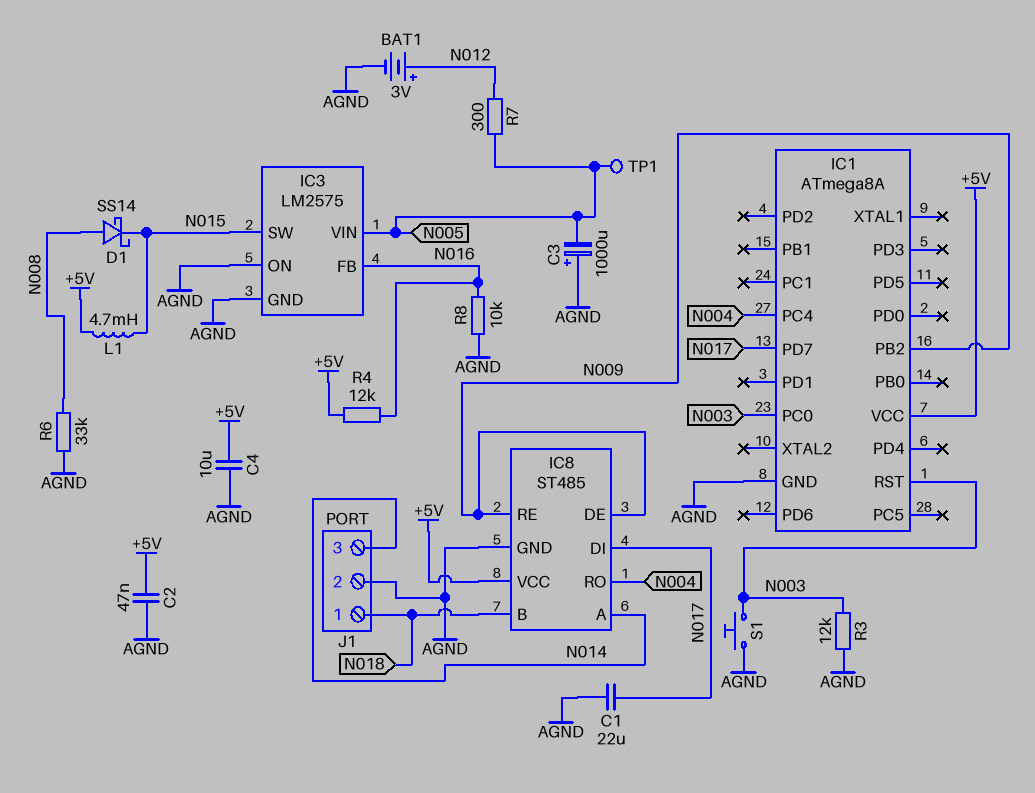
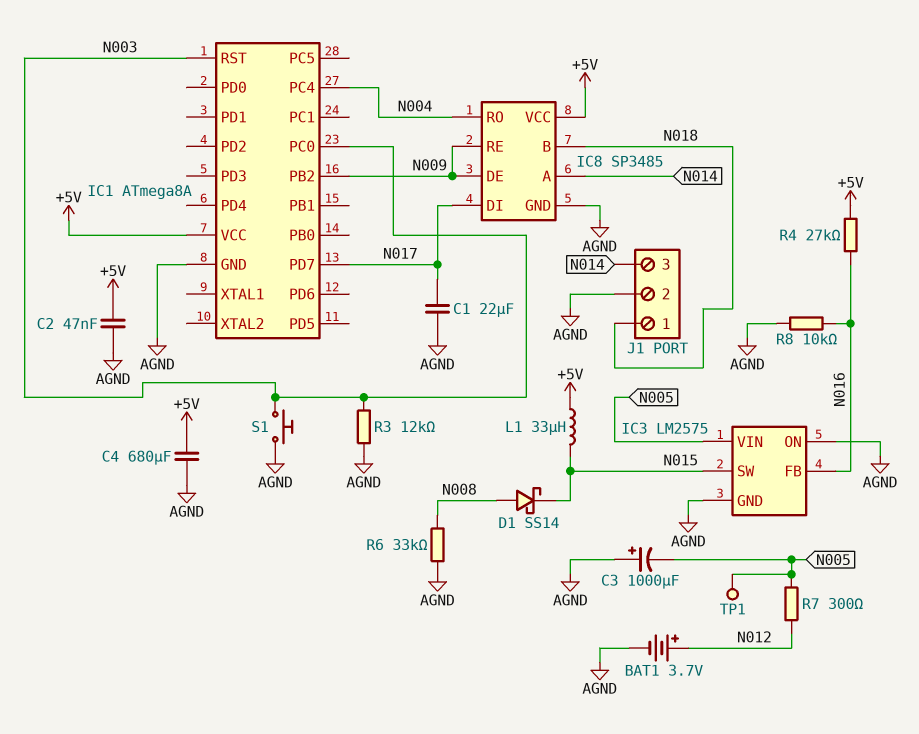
BAT1: 3V (plus N012, minus AGND) -> 3.7V (plus N012, minus AGND)
C4: 10uF (+5V, AGND) -> 680uF (+5V, AGND)
IC8: ST485 -> SP3485
L1: 4.7mH (+5V, N015) -> 33uH (+5V, N015)
R4: 12k (+5V, N016) -> 27k (+5V, N016)

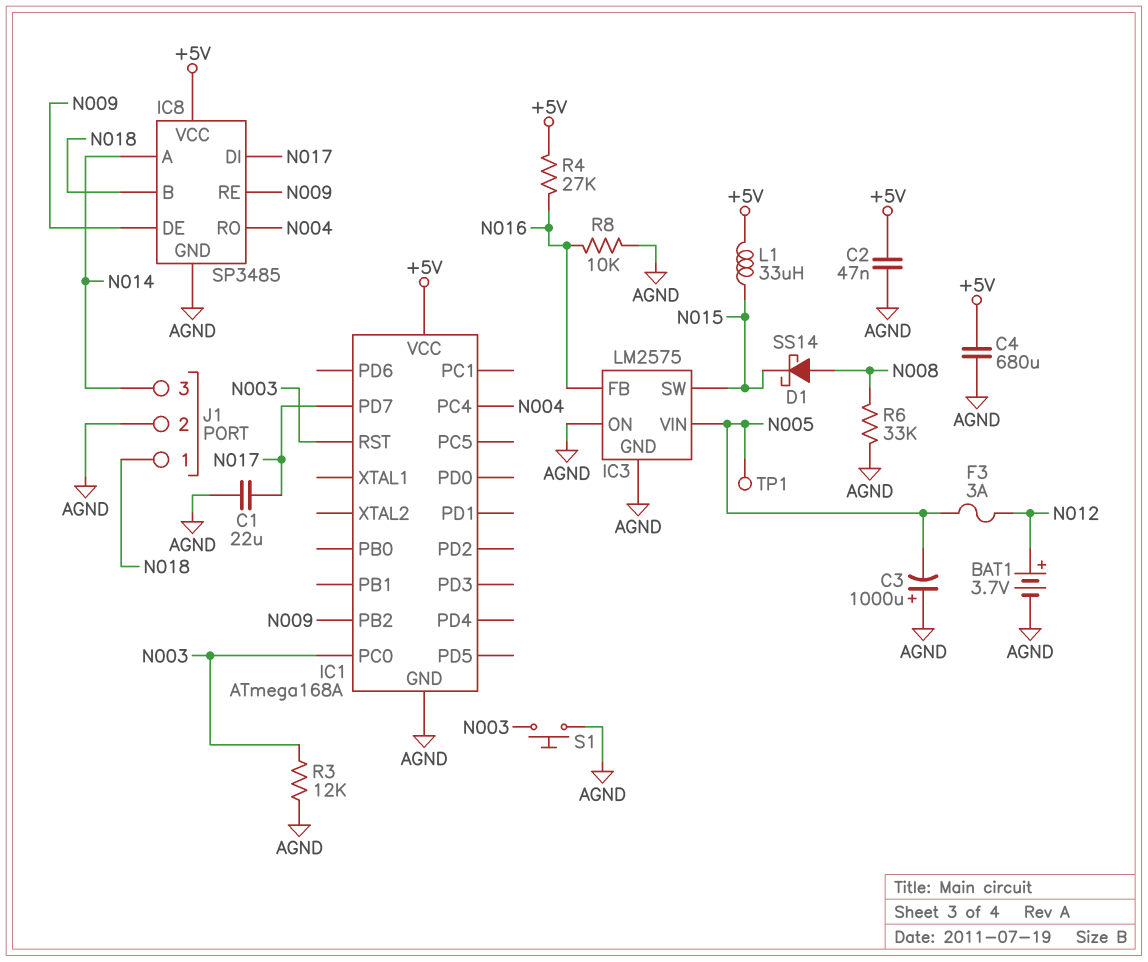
F3: none -> 3A (N005, N012)
IC1: ATmega8A -> ATmega168A
R7: 300 (N005, N012) -> none

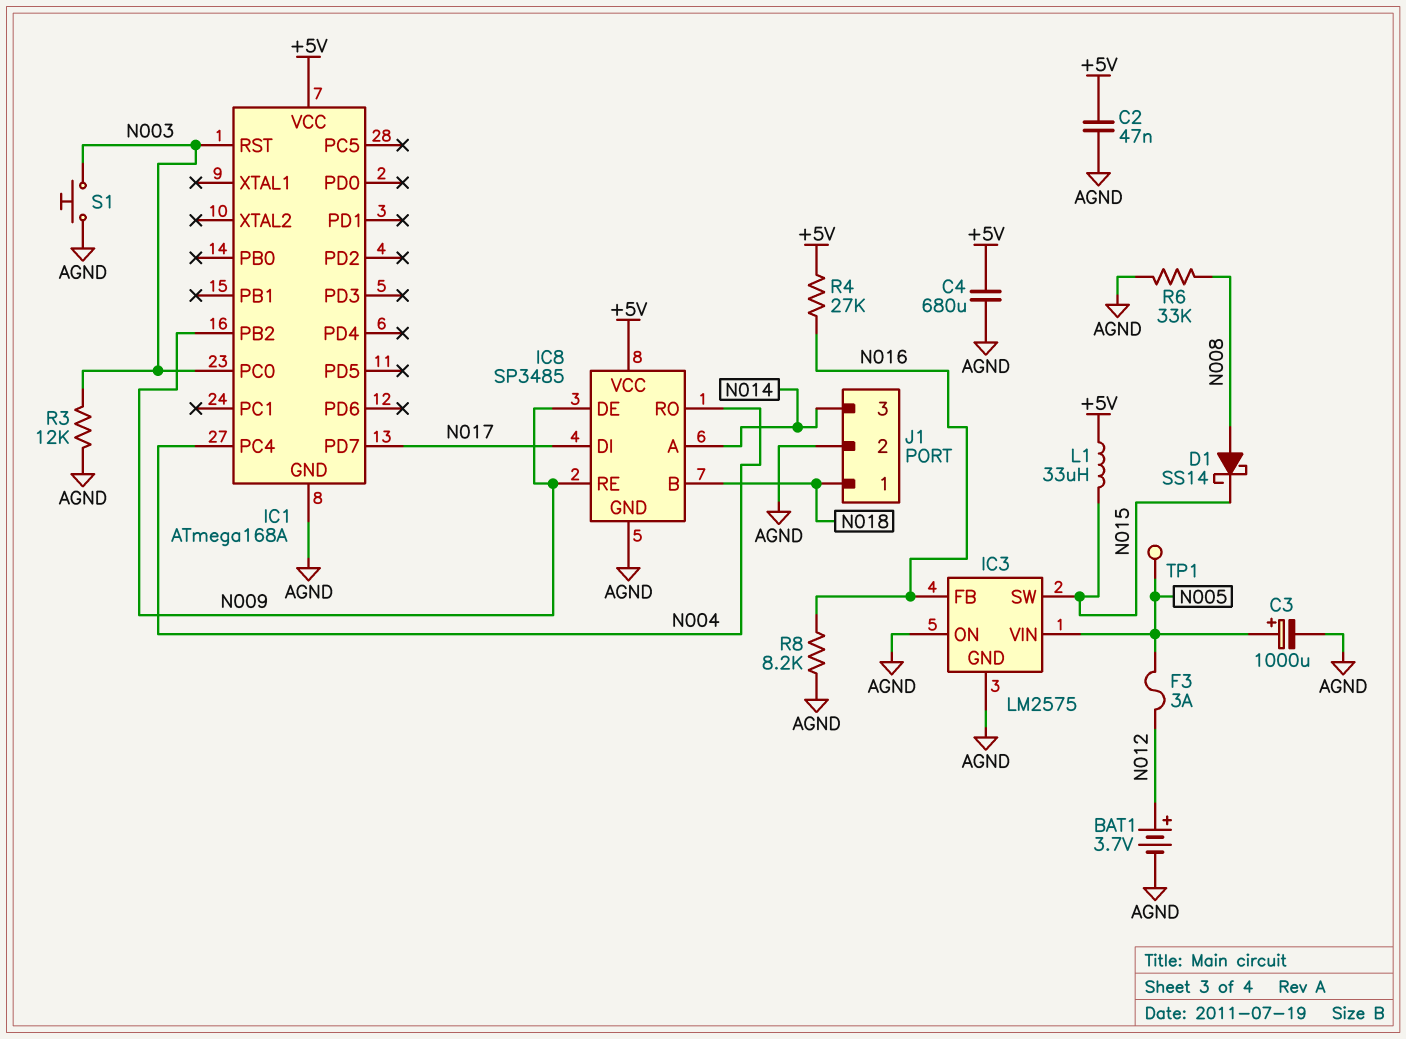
C1: 22uF (AGND, N017) -> none
C3: 1000uF (plus AGND, minus N005) -> 1000uF (plus N005, minus AGND)
R8: 10k (AGND, N016) -> 8.2k (AGND, N016)

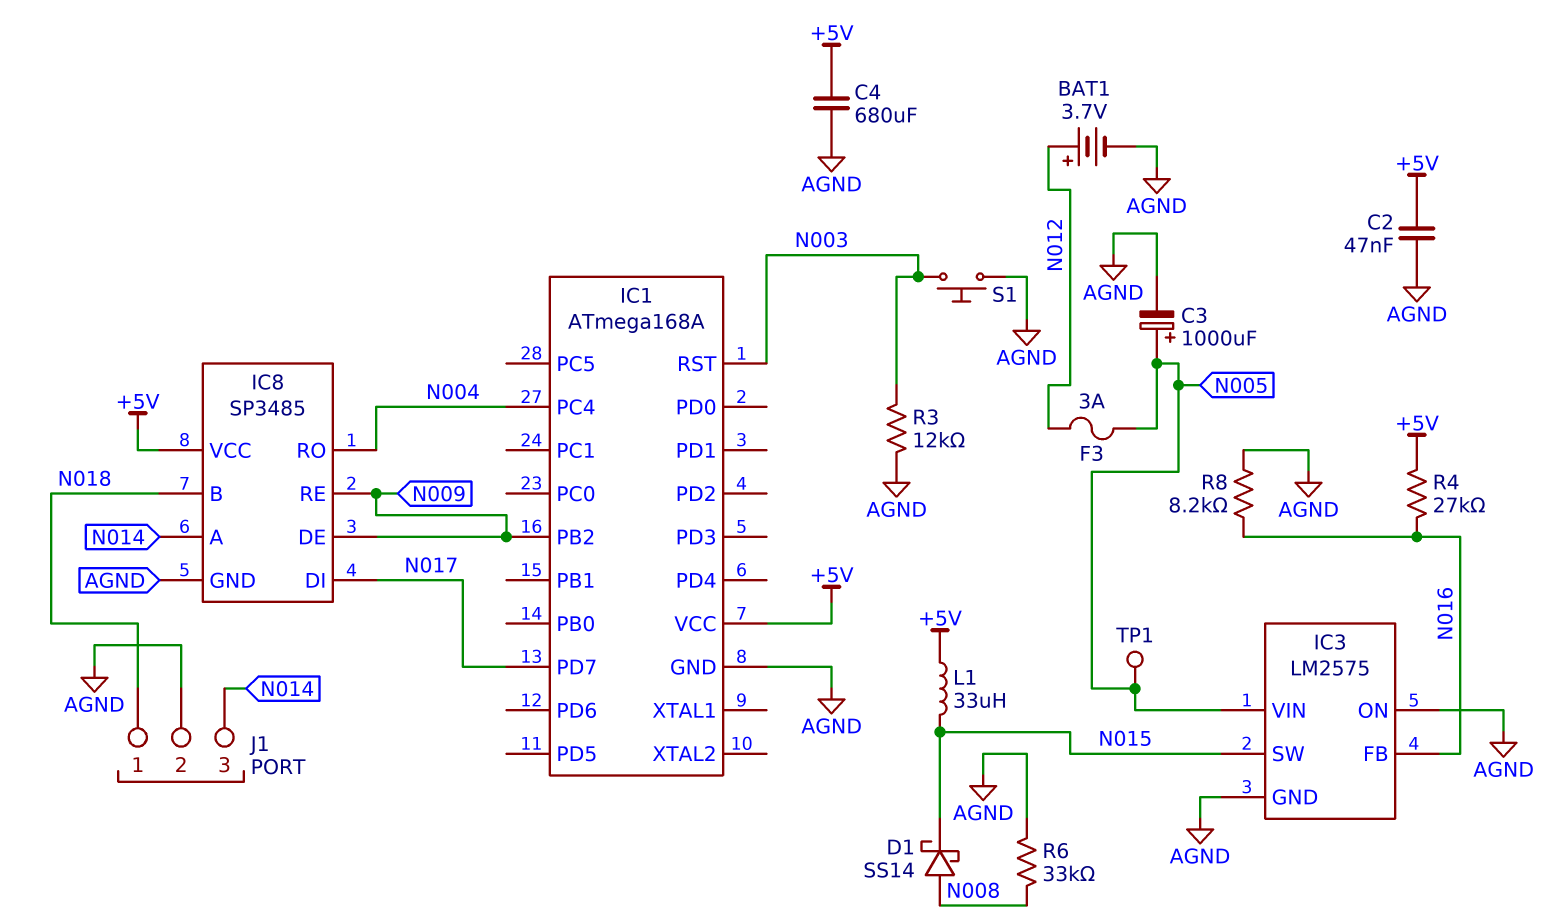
IC1 pin PC0: N003 -> none

